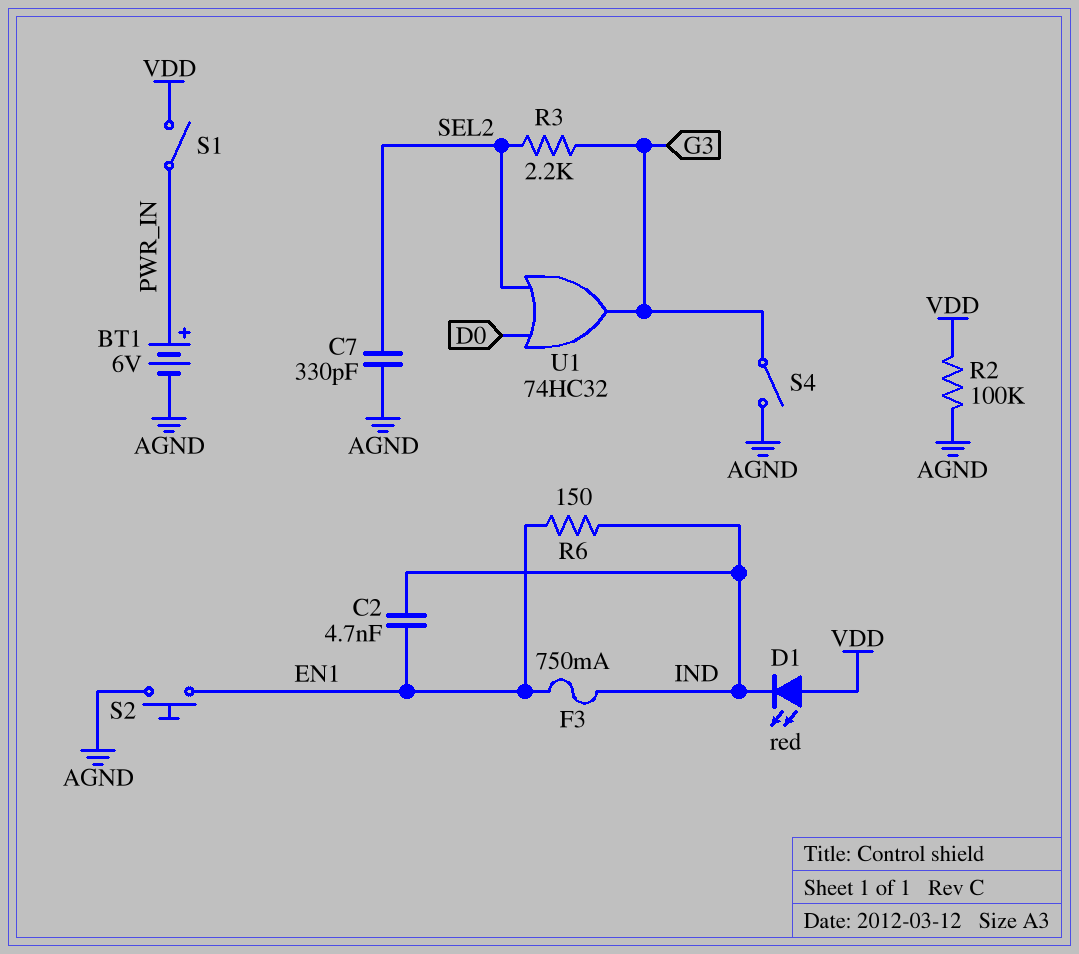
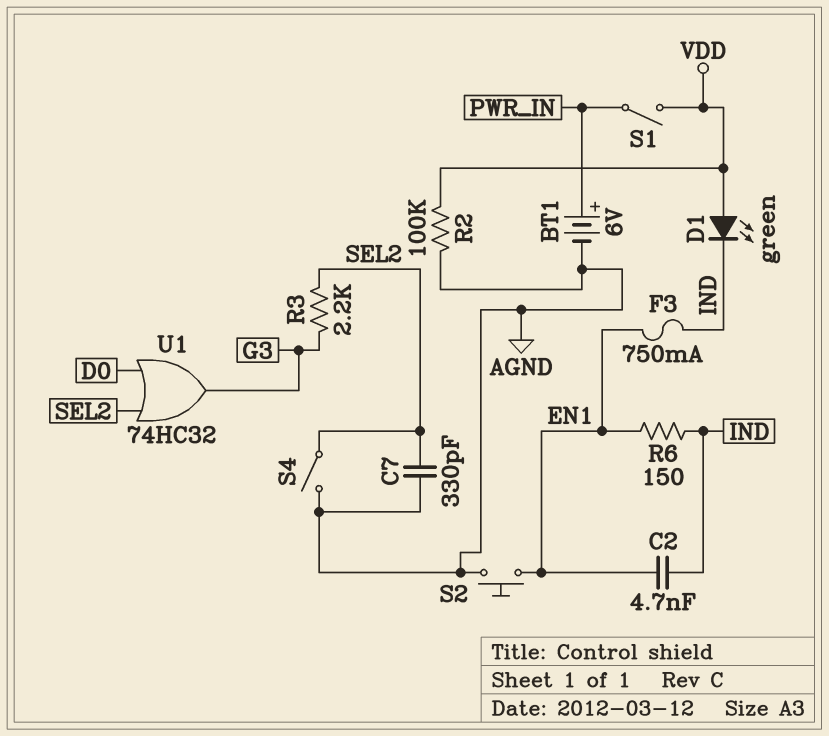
D1: LED red (A VDD, K IND) -> LED green (A VDD, K IND)
S4: switch (AGND, G3) -> switch (AGND, SEL2)

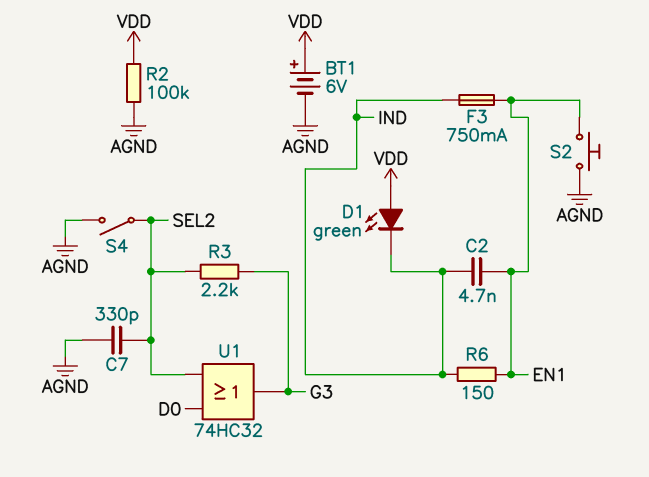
BT1: 6V (plus PWR_IN, minus AGND) -> 6V (plus VDD, minus AGND)
S1: switch (PWR_IN, VDD) -> none

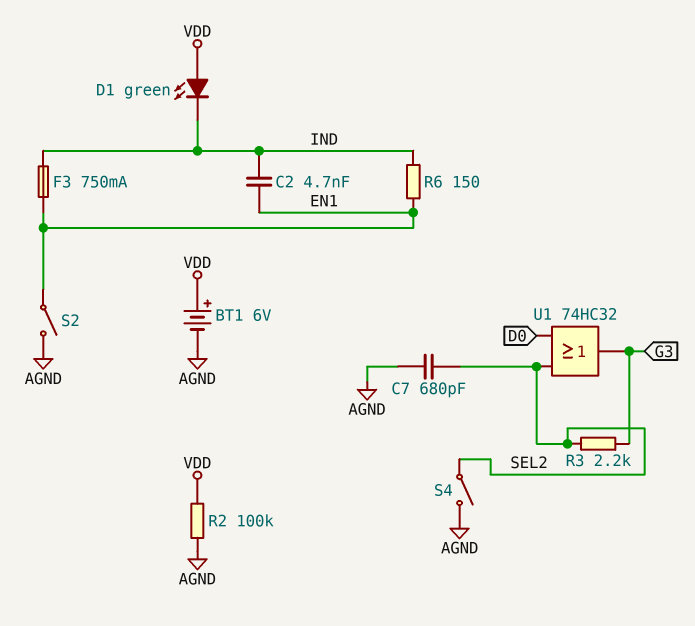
C7: 330pF (AGND, SEL2) -> 680pF (AGND, SEL2)
S2: button (AGND, EN1) -> switch (AGND, EN1)

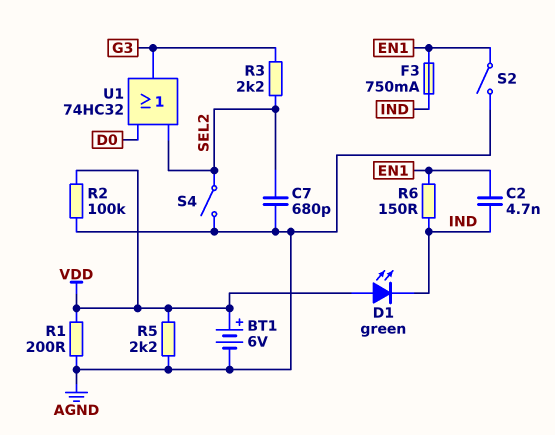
R1: none -> 200 (AGND, VDD)
R5: none -> 2.2k (AGND, VDD)

